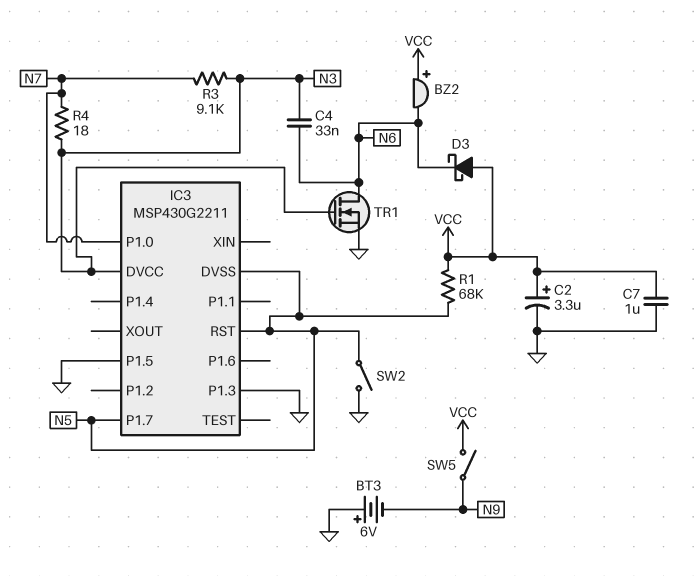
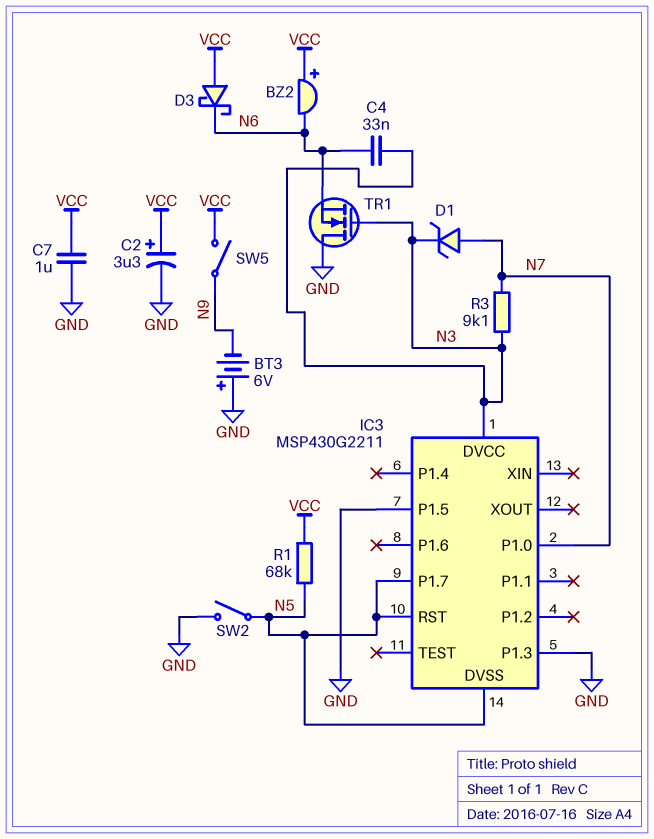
D1: none -> zener (A N7, K N3)
R4: 18 (N3, N7) -> none
TR1: NMOS (G N3, D N6, S GND) -> NMOS (G N3, D GND, S N6)

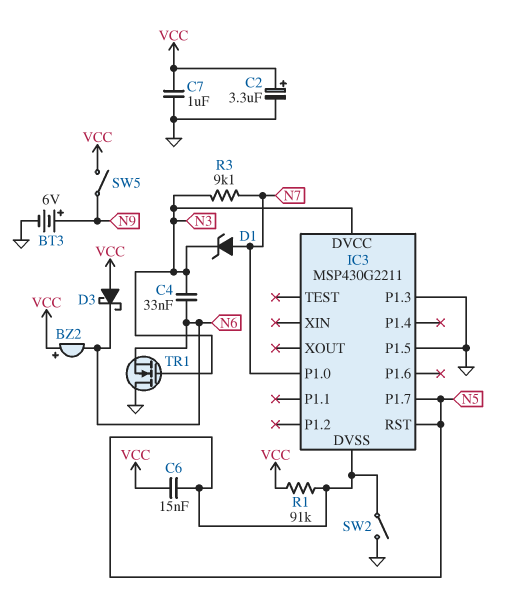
BT3: 6V (plus GND, minus N9) -> 6V (plus N9, minus GND)
C6: none -> 15nF (N5, VCC)
R1: 68k (N5, VCC) -> 91k (N5, VCC)

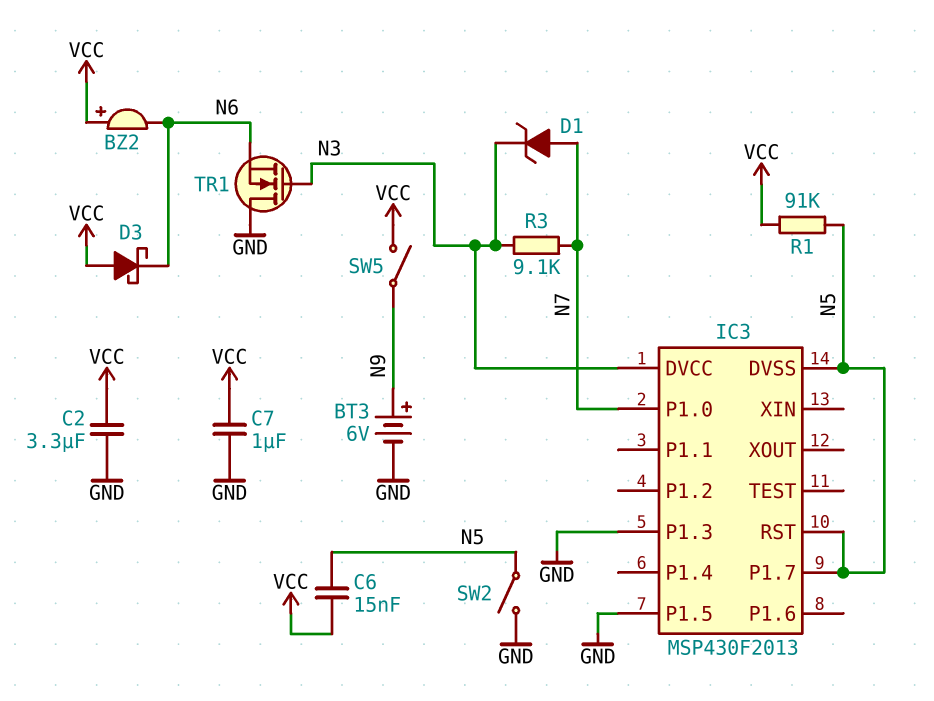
C2: 3.3uF (plus VCC, minus GND) -> 3.3uF (GND, VCC)
C4: 33nF (N3, N6) -> none
IC3: MSP430G2211 -> MSP430F2013

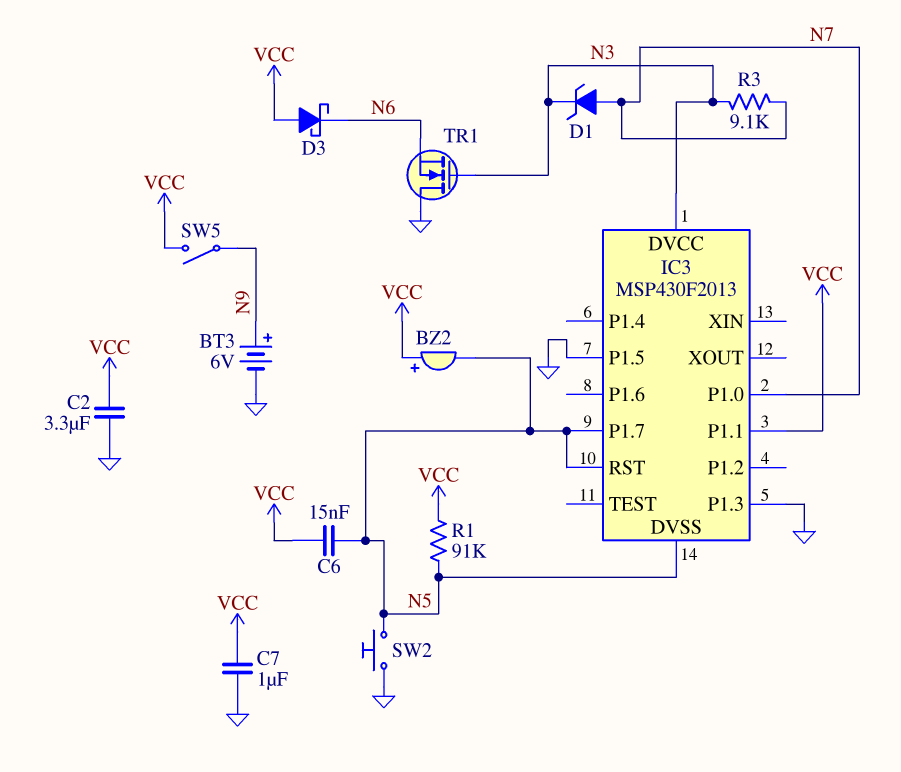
BZ2: buzzer (plus VCC, minus N6) -> buzzer (plus VCC, minus N5)
IC3 pin P1.1: none -> VCC
SW2: switch (GND, N5) -> button (GND, N5)

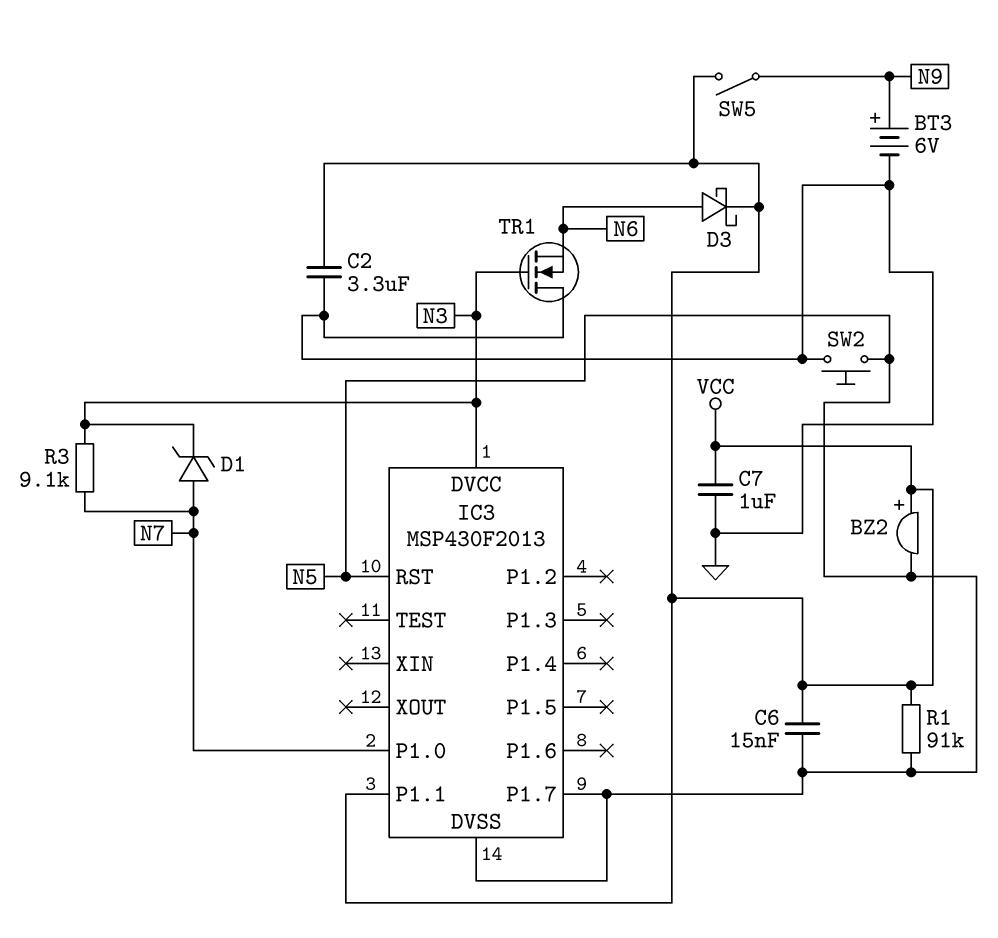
D3: schottky (A VCC, K N6) -> schottky (A N6, K VCC)
IC3 pin P1.3: GND -> none
IC3 pin P1.5: GND -> none

